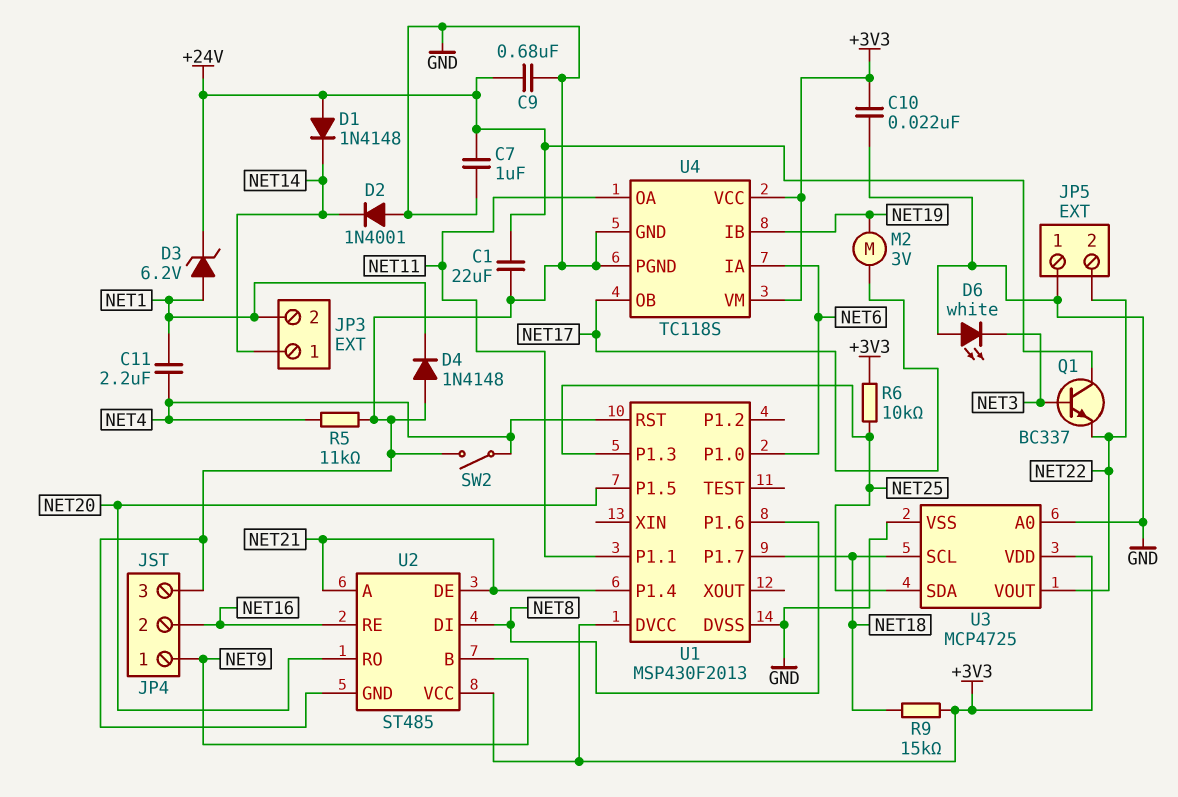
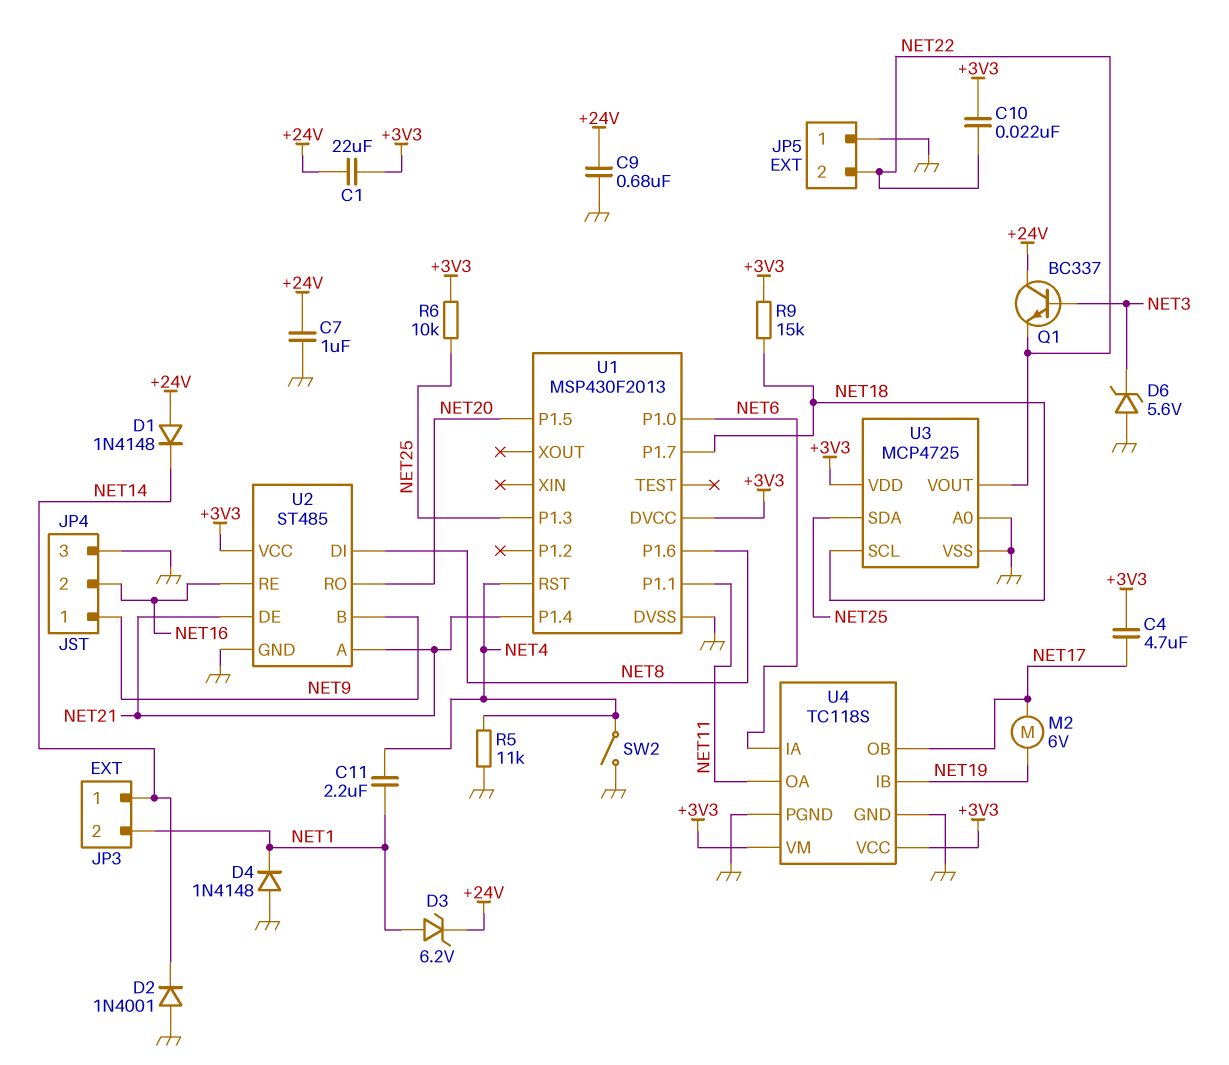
C1: 22uF (+24V, GND) -> 22uF (+3V3, +24V)
C4: none -> 4.7uF (+3V3, NET17)
C10: 22nF (+3V3, GND) -> 22nF (+3V3, NET22)
D6: LED white (A GND, K NET3) -> zener 5.6V (A GND, K NET3)
M2: motor 3V (NET17, NET19) -> motor 6V (NET17, NET19)

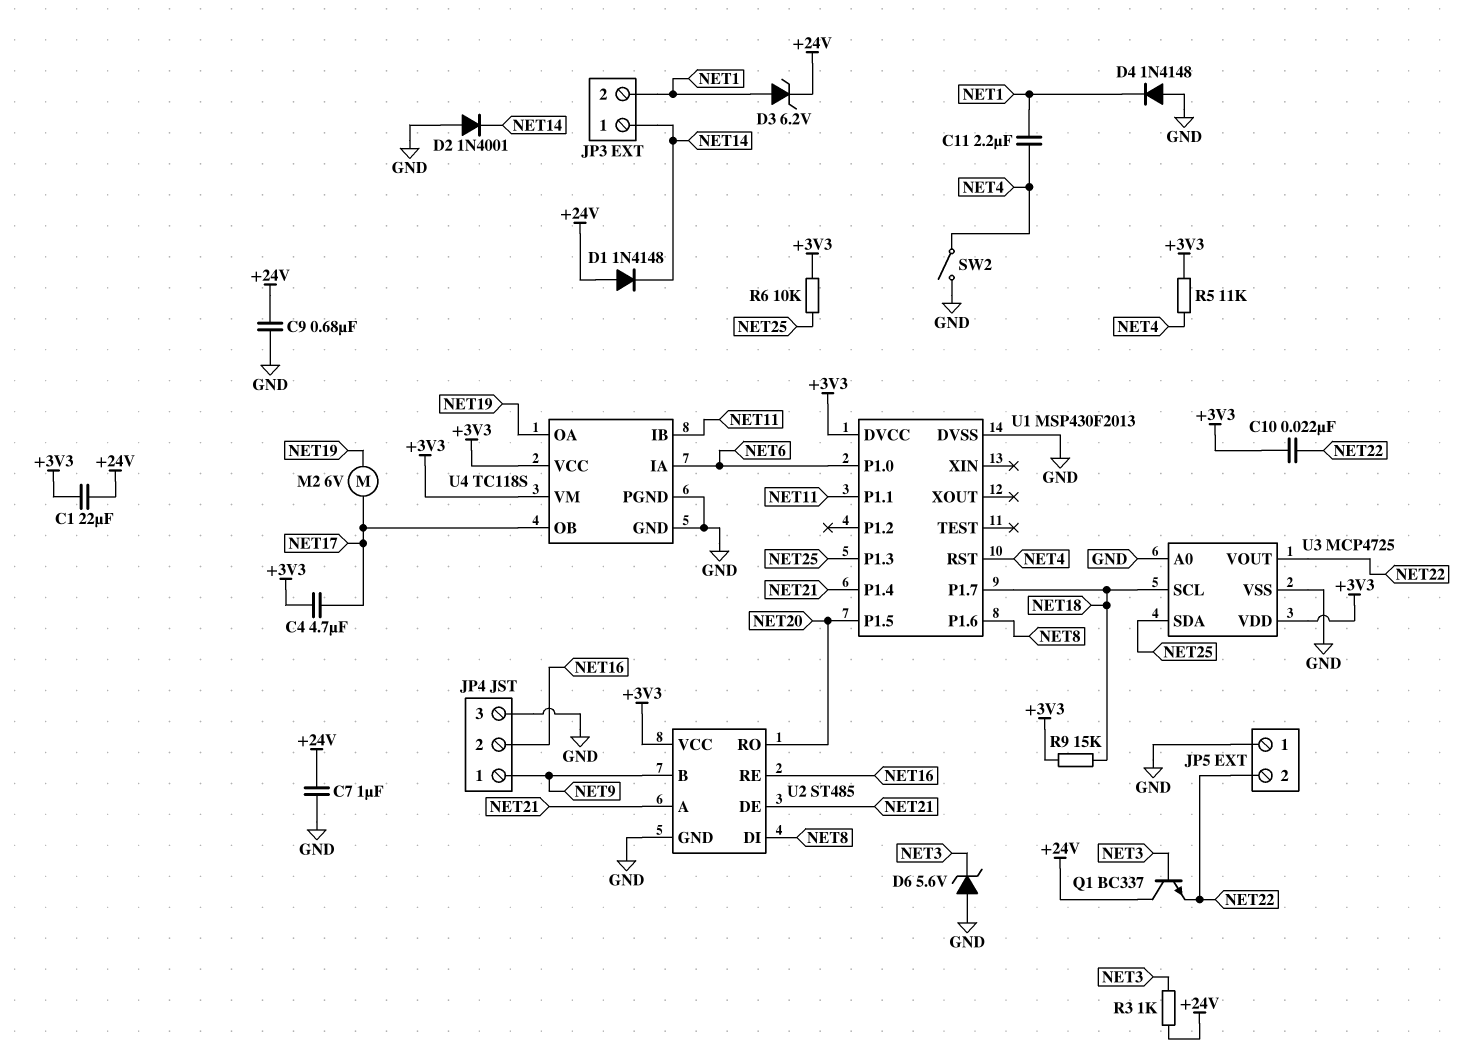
R3: none -> 1k (+24V, NET3)
R5: 11k (GND, NET4) -> 11k (+3V3, NET4)
U4 pin IB: NET19 -> NET11
U4 pin OA: NET11 -> NET19

